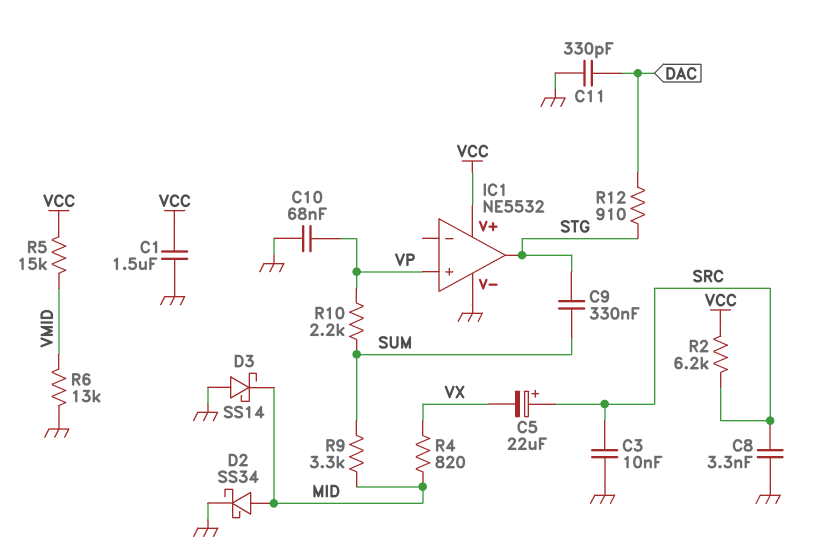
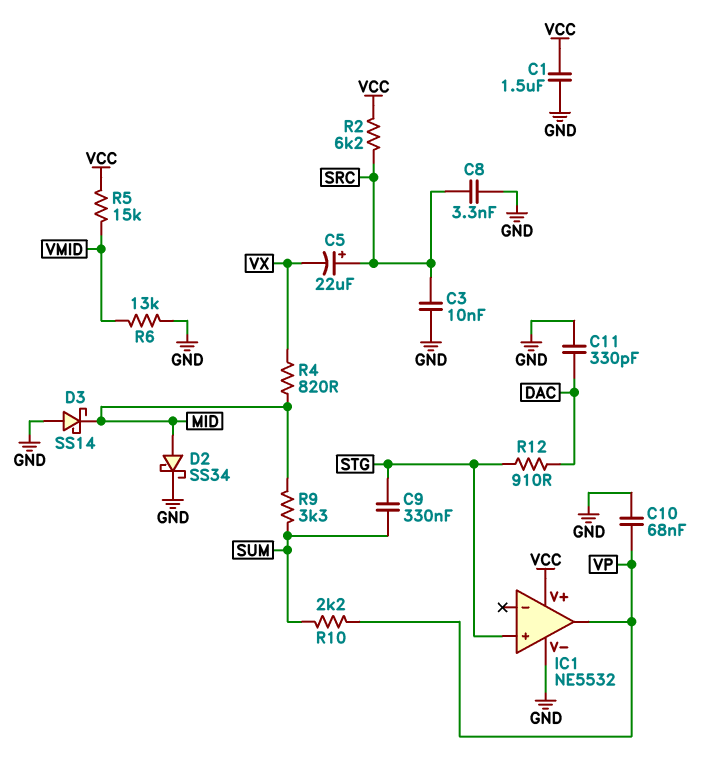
IC1 pin in+: VP -> STG
IC1 pin out: STG -> VP

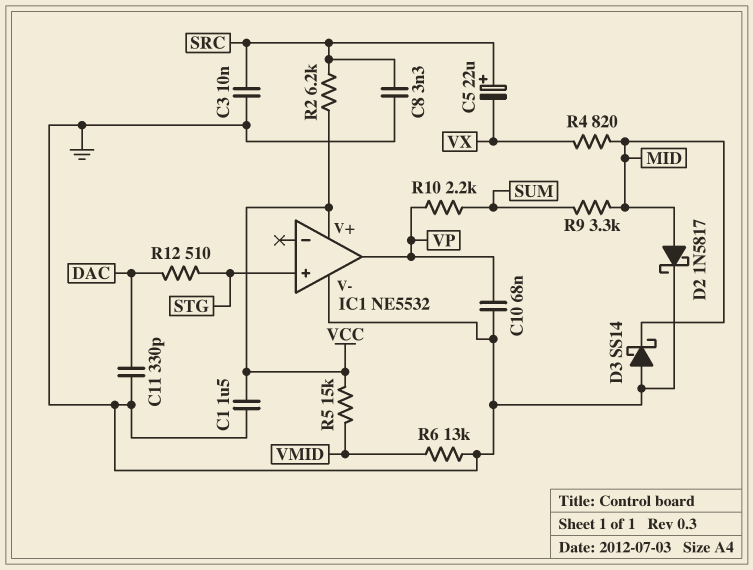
C9: 330nF (STG, SUM) -> none
D2: schottky SS34 (A MID, K GND) -> schottky 1N5817 (A MID, K GND)
R12: 910 (DAC, STG) -> 510 (DAC, STG)

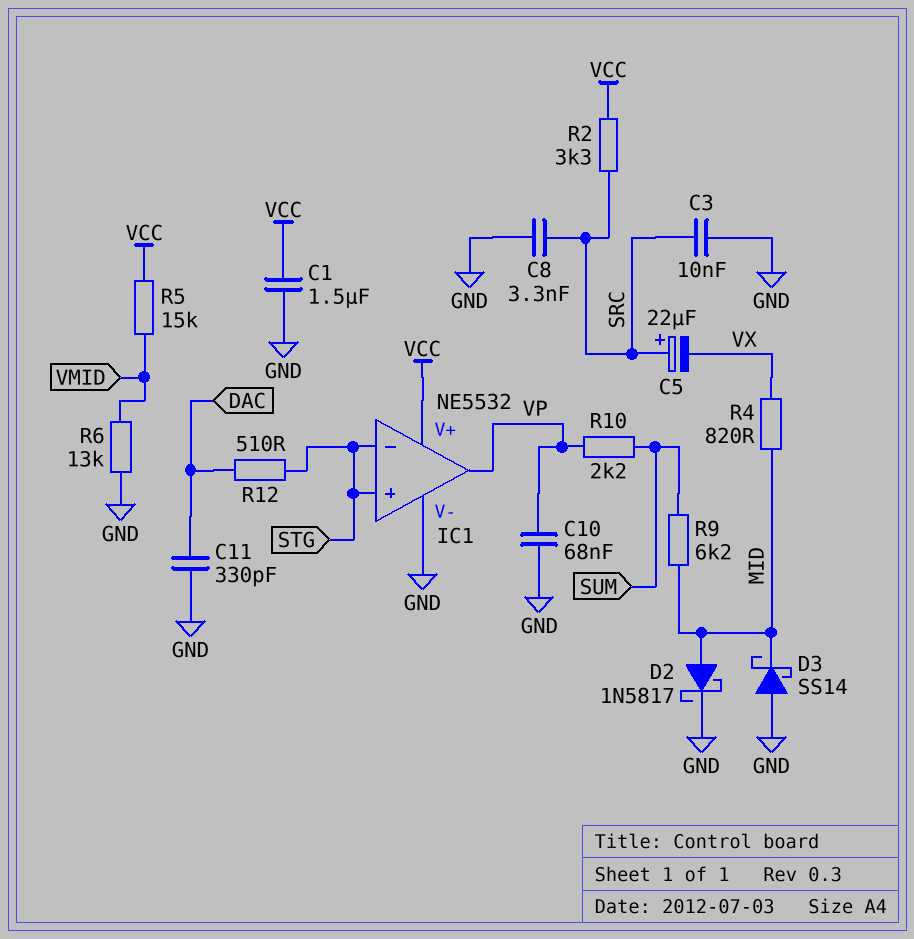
IC1 pin in-: none -> STG
R2: 6.2k (SRC, VCC) -> 3.3k (SRC, VCC)
R9: 3.3k (MID, SUM) -> 6.2k (MID, SUM)

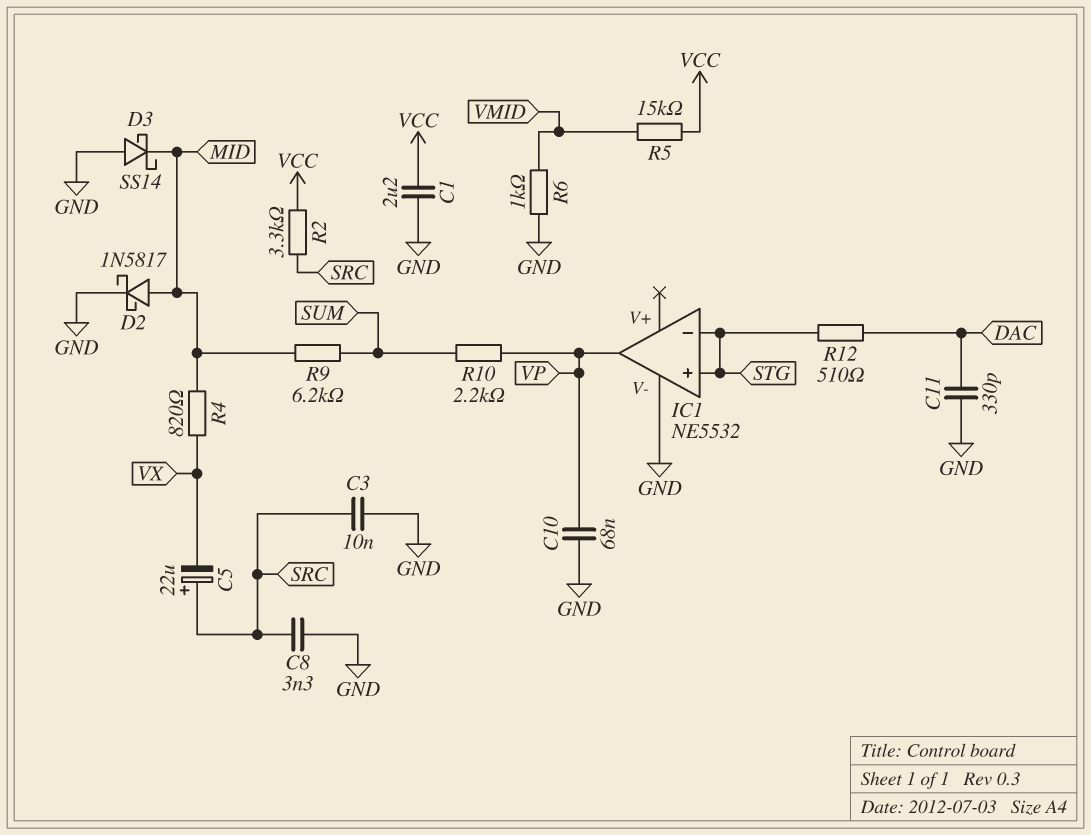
C1: 1.5uF (GND, VCC) -> 2.2uF (GND, VCC)
IC1 pin V+: VCC -> none
R6: 13k (GND, VMID) -> 1k (GND, VMID)

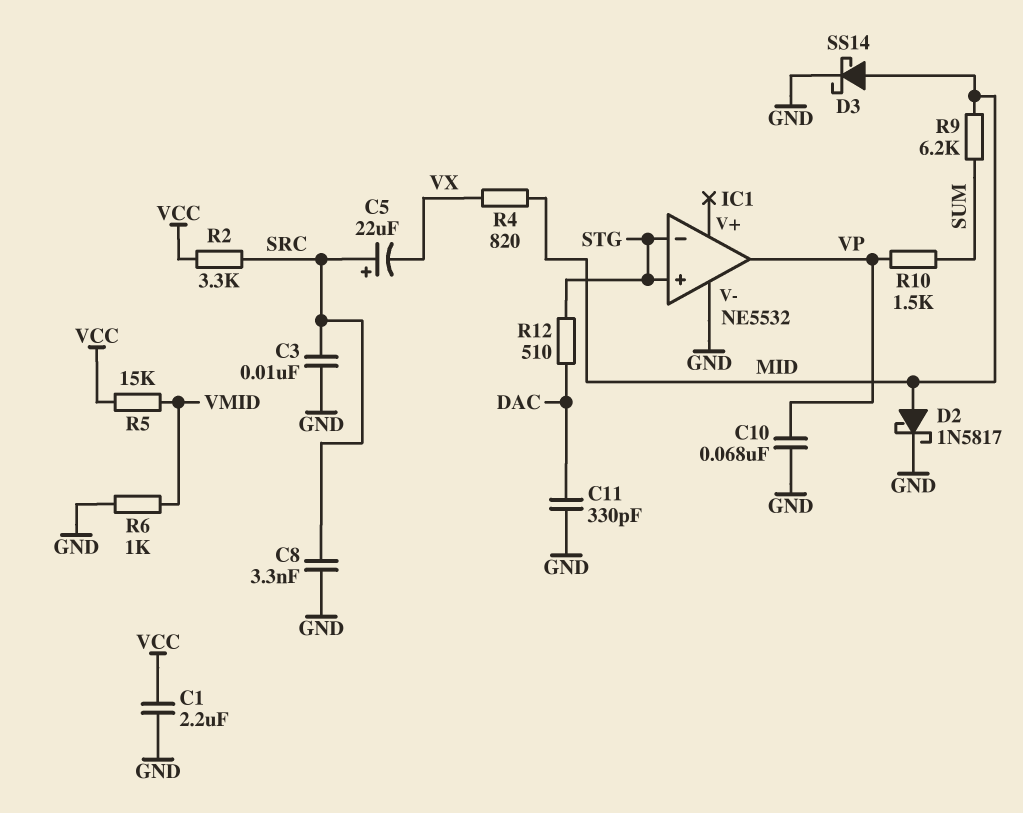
D3: schottky SS14 (A GND, K MID) -> schottky SS14 (A MID, K GND)
R10: 2.2k (SUM, VP) -> 1.5k (SUM, VP)

